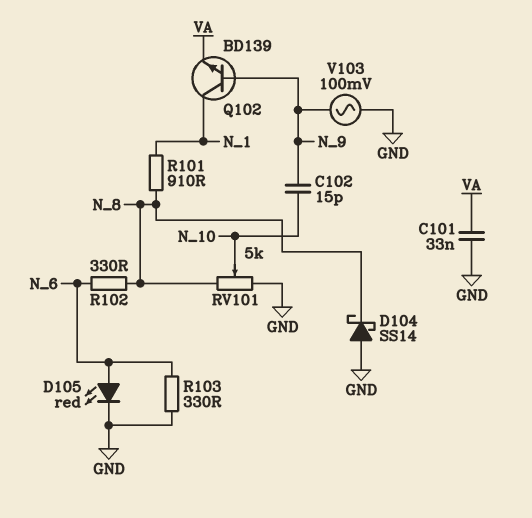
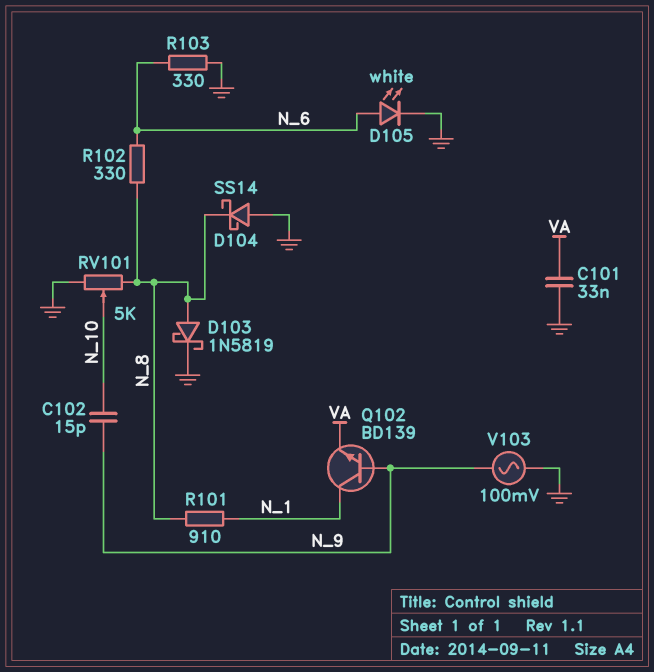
D103: none -> schottky 1N5819 (A N_8, K GND)
D105: LED red (A N_6, K GND) -> LED white (A N_6, K GND)

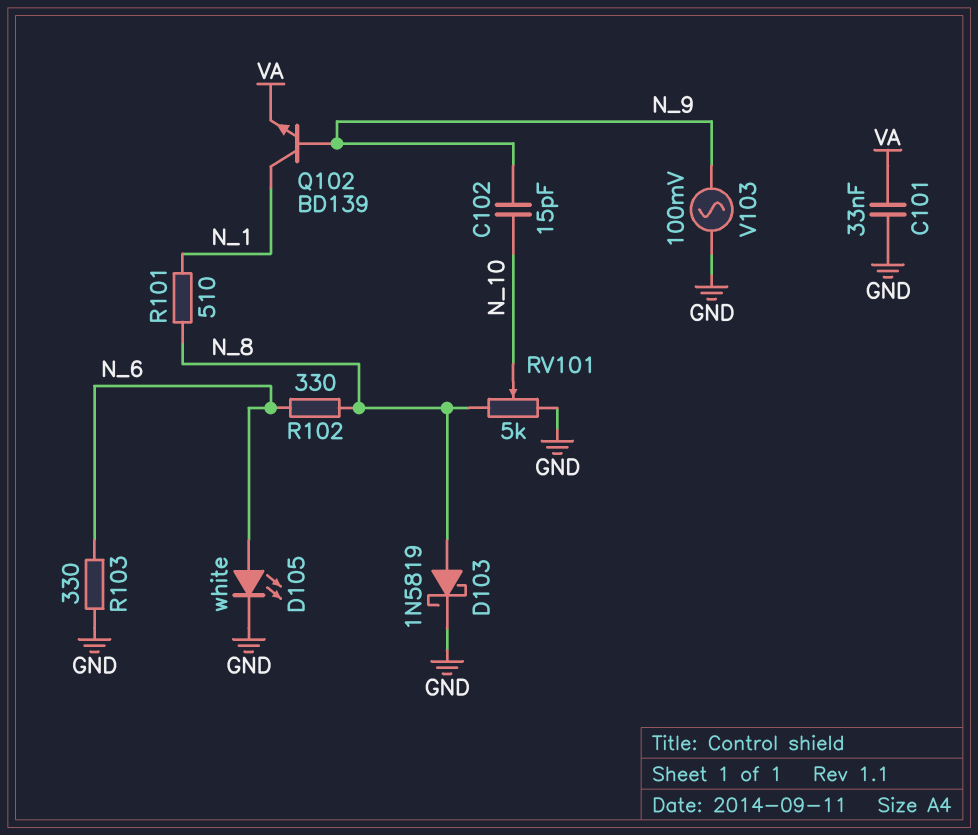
D104: schottky SS14 (A GND, K N_8) -> none
R101: 910 (N_1, N_8) -> 510 (N_1, N_8)

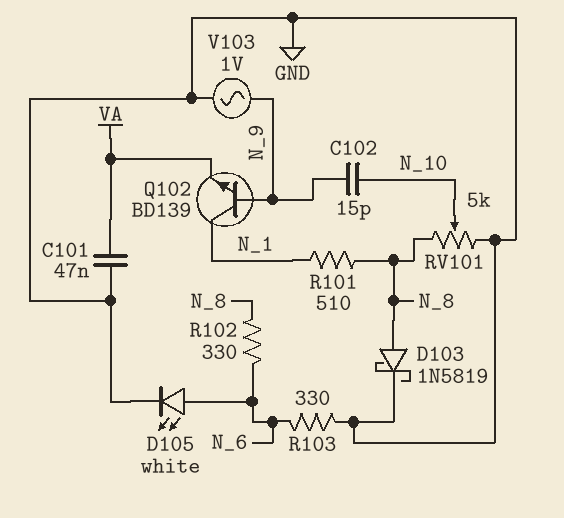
C101: 33nF (GND, VA) -> 47nF (GND, VA)
V103: AC 100mV (GND, N_9) -> AC 1V (GND, N_9)

